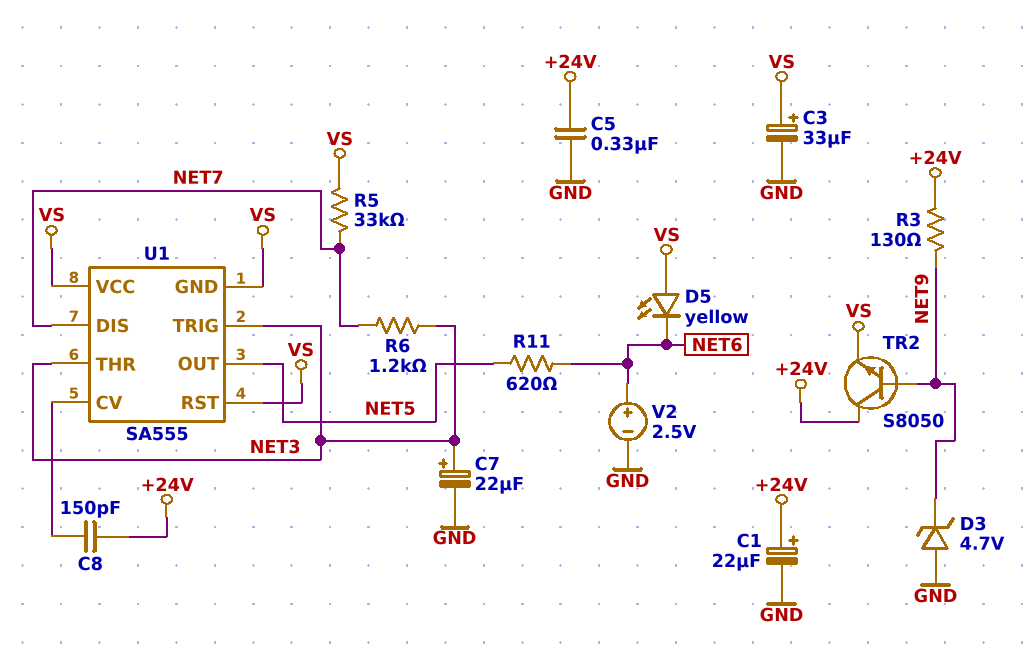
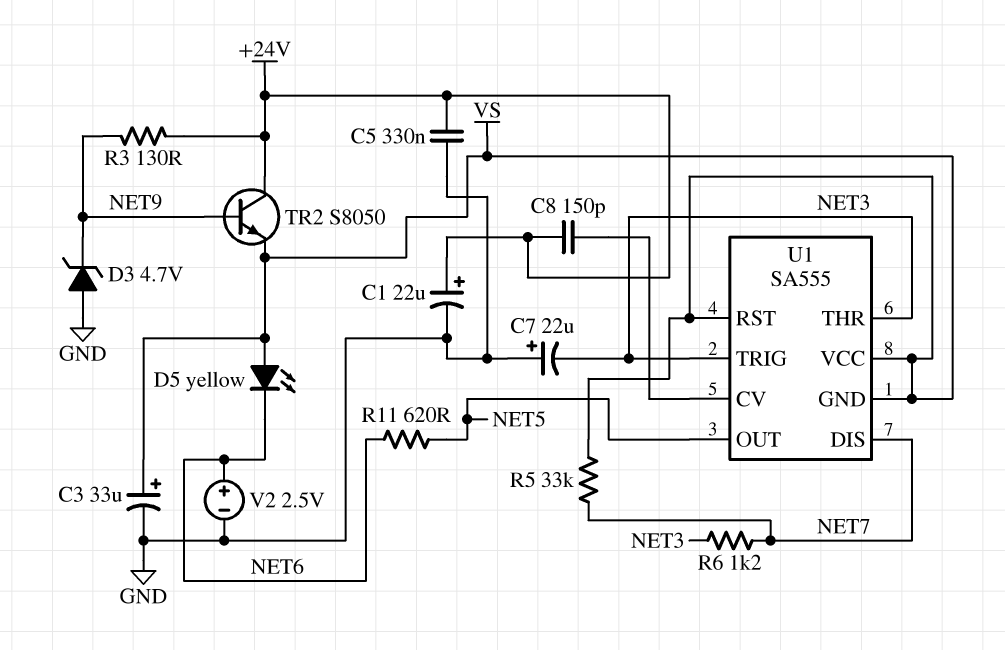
C7: 22uF (plus NET3, minus GND) -> 22uF (plus GND, minus NET3)

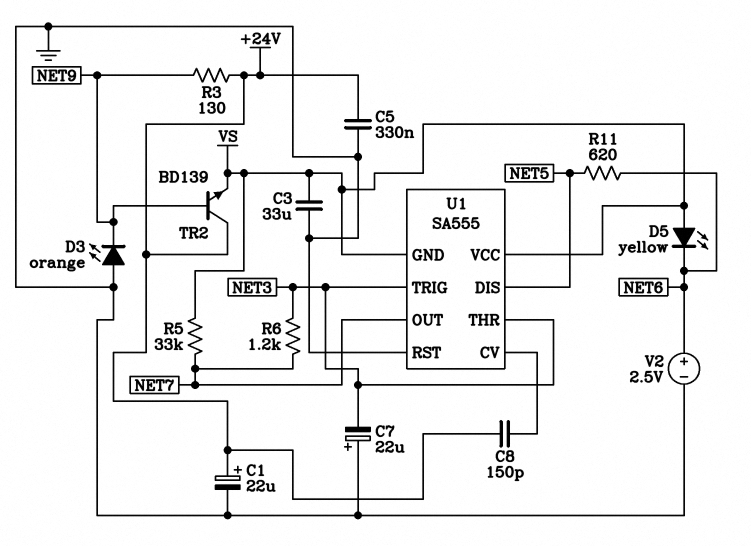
C3: 33uF (plus VS, minus GND) -> 33uF (GND, VS)
D3: zener 4.7V (A GND, K NET9) -> LED orange (A GND, K NET9)
TR2: NPN S8050 (B NET9, C +24V, E VS) -> NPN BD139 (B NET9, C +24V, E VS)
U1 pin DIS: NET7 -> NET5
U1 pin OUT: NET5 -> NET7
U1 pin RST: VS -> GND

